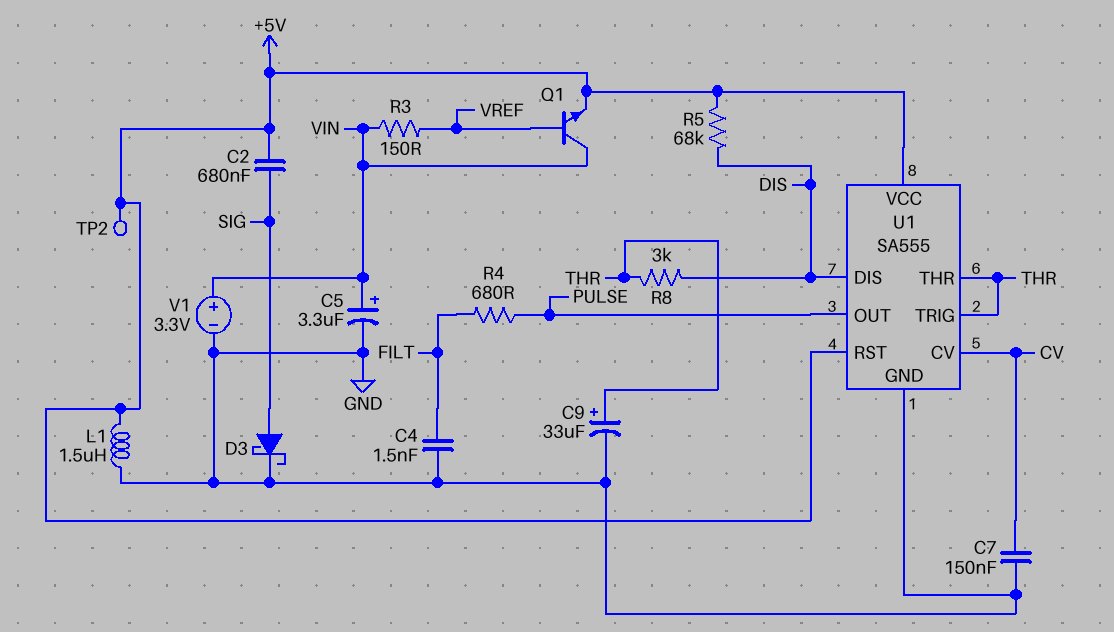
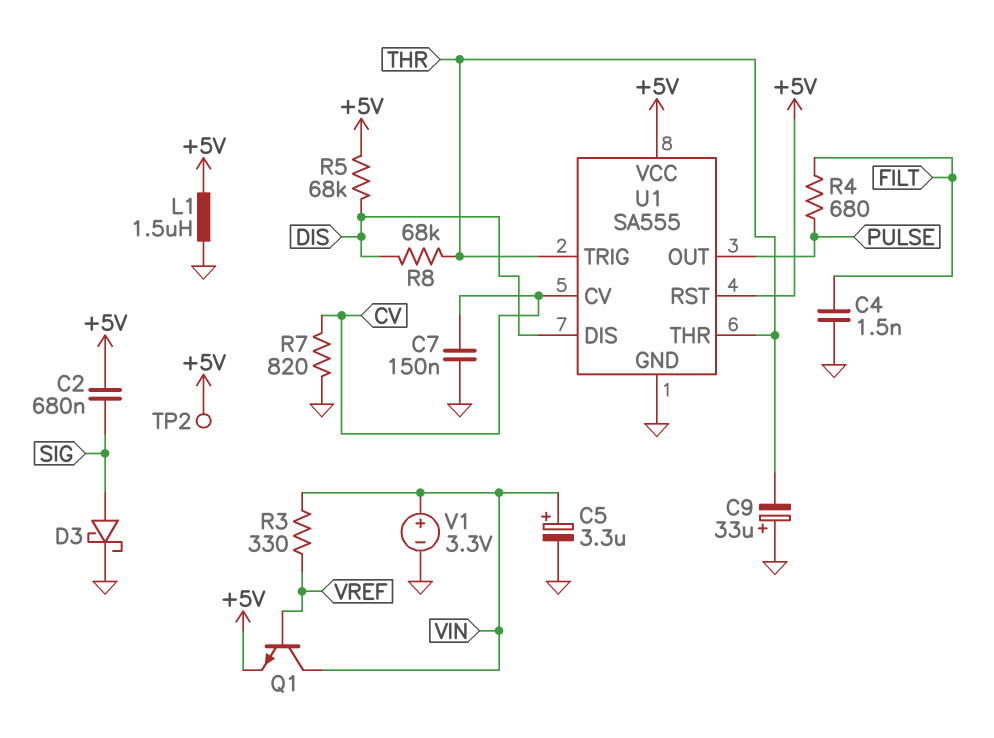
C9: 33uF (plus THR, minus GND) -> 33uF (plus GND, minus THR)
R3: 150 (VIN, VREF) -> 330 (VIN, VREF)
R7: none -> 820 (CV, GND)
R8: 3k (DIS, THR) -> 68k (DIS, THR)

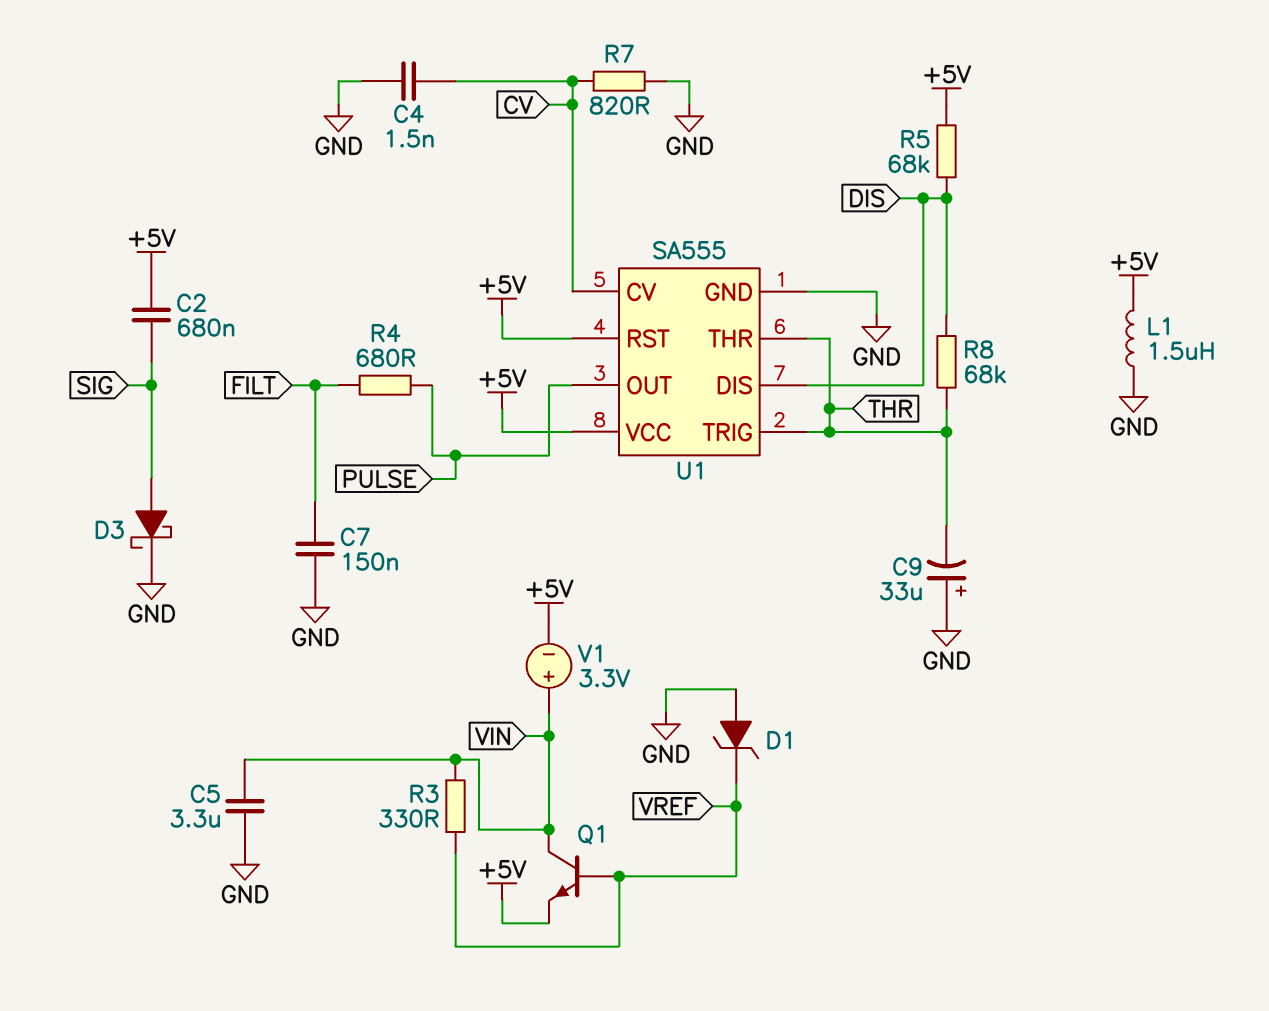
C4: 1.5nF (FILT, GND) -> 1.5nF (CV, GND)
C5: 3.3uF (plus VIN, minus GND) -> 3.3uF (GND, VIN)
C7: 150nF (CV, GND) -> 150nF (FILT, GND)
D1: none -> zener (A GND, K VREF)
TP2: test point (+5V) -> none
V1: 3.3V (plus VIN, minus GND) -> 3.3V (plus VIN, minus +5V)

